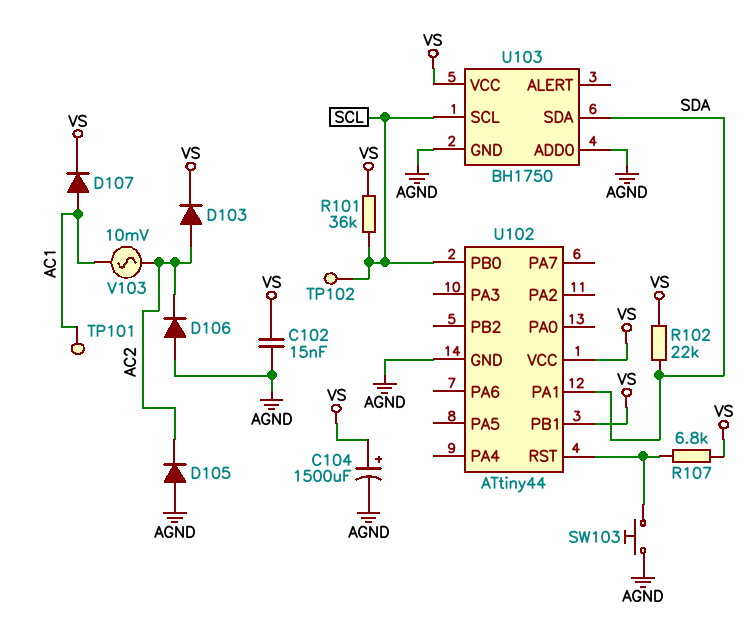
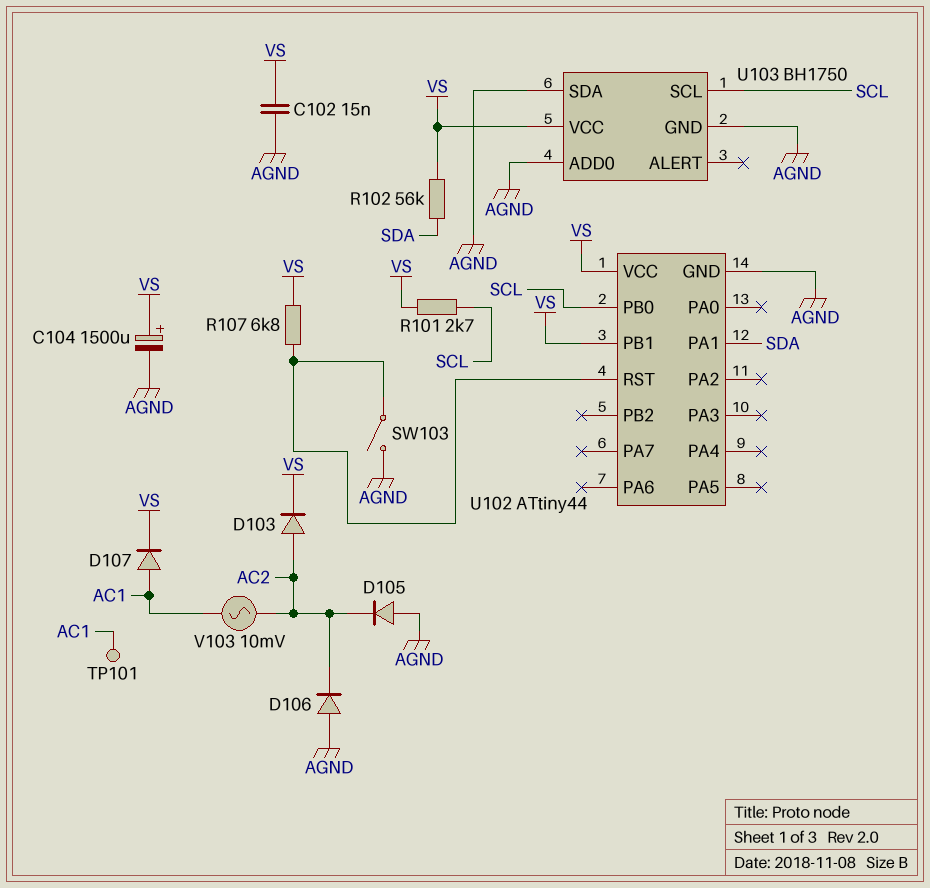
R101: 36k (SCL, VS) -> 2.7k (SCL, VS)
R102: 22k (SDA, VS) -> 56k (SDA, VS)
SW103: button (AGND, U102/RST) -> switch (AGND, U102/RST)
TP102: test point (SCL) -> none
U103 pin SDA: SDA -> AGND

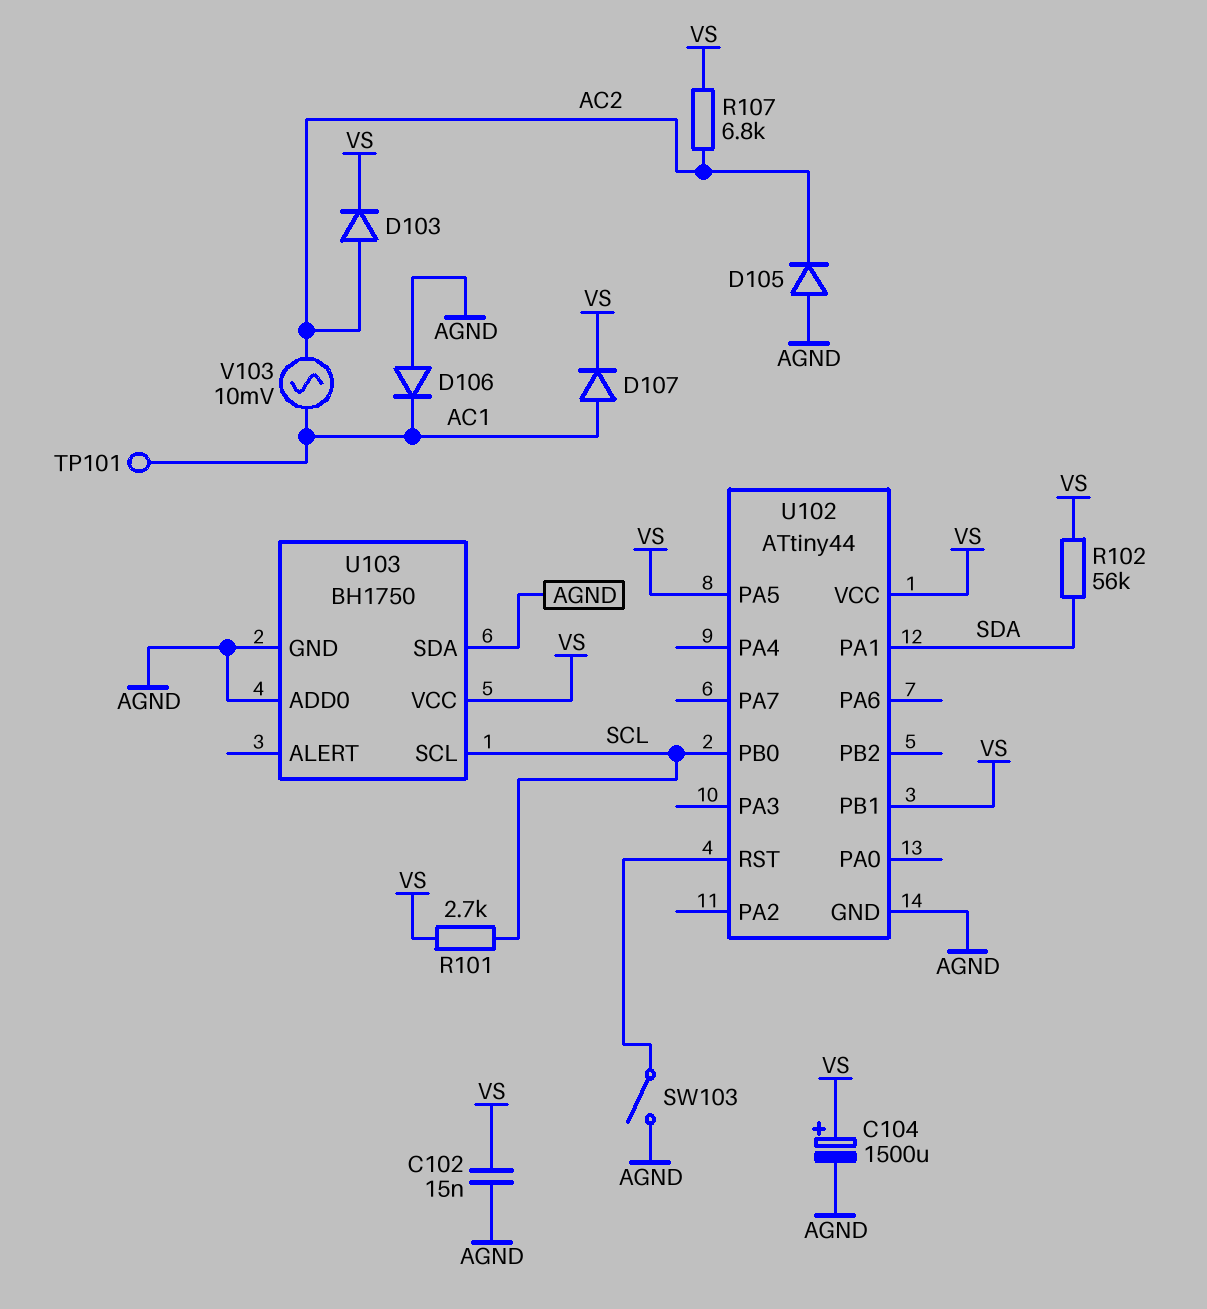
D106: diode (A AGND, K AC2) -> diode (A AGND, K AC1)
R107: 6.8k (U102/RST, VS) -> 6.8k (AC2, VS)
U102 pin PA5: none -> VS

